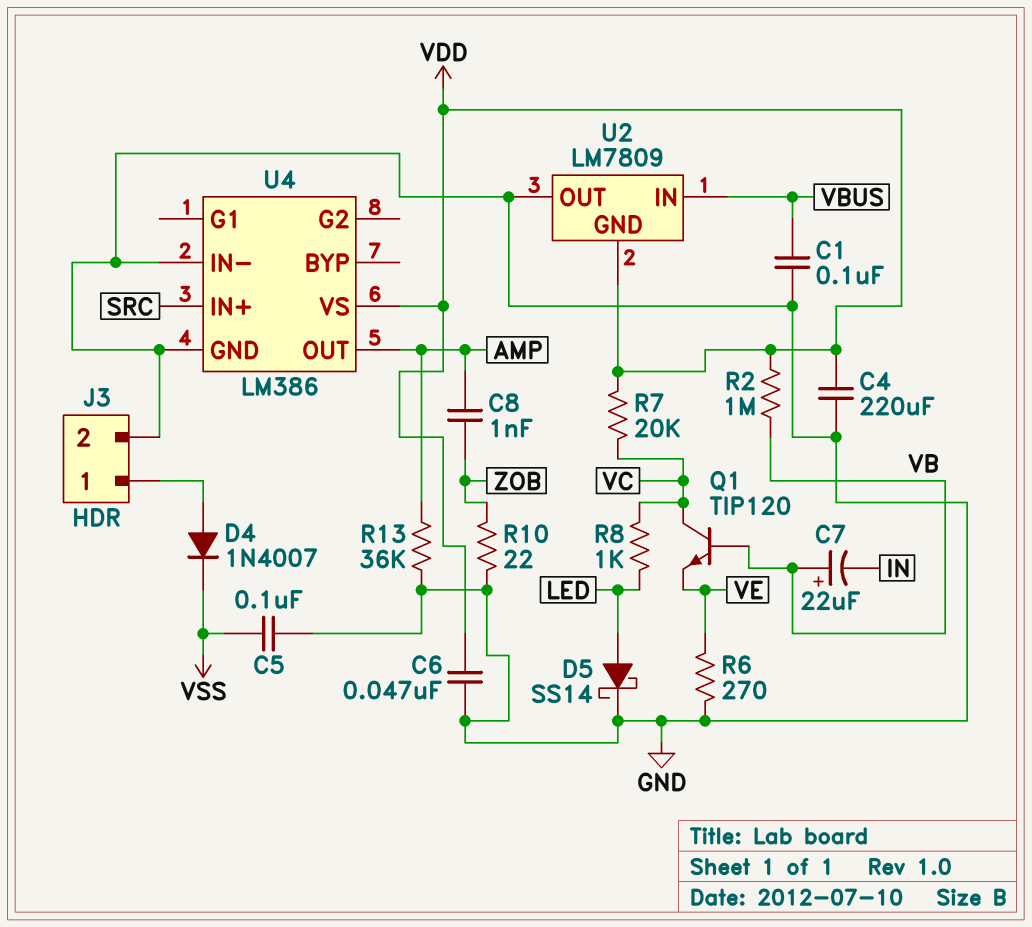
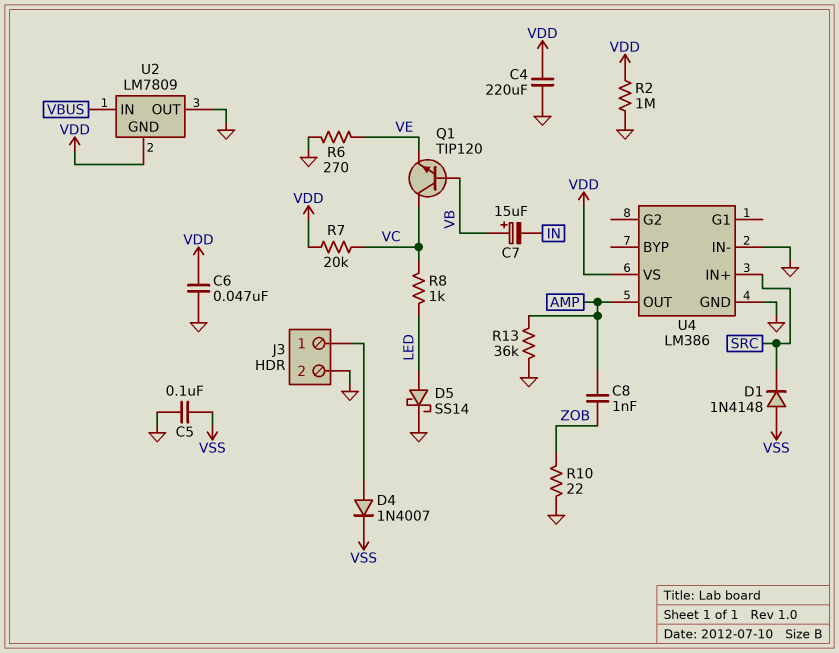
C1: 100nF (GND, VBUS) -> none
C7: 22uF (plus VB, minus IN) -> 15uF (plus VB, minus IN)
D1: none -> diode 1N4148 (A VSS, K SRC)
R2: 1M (VB, VDD) -> 1M (GND, VDD)

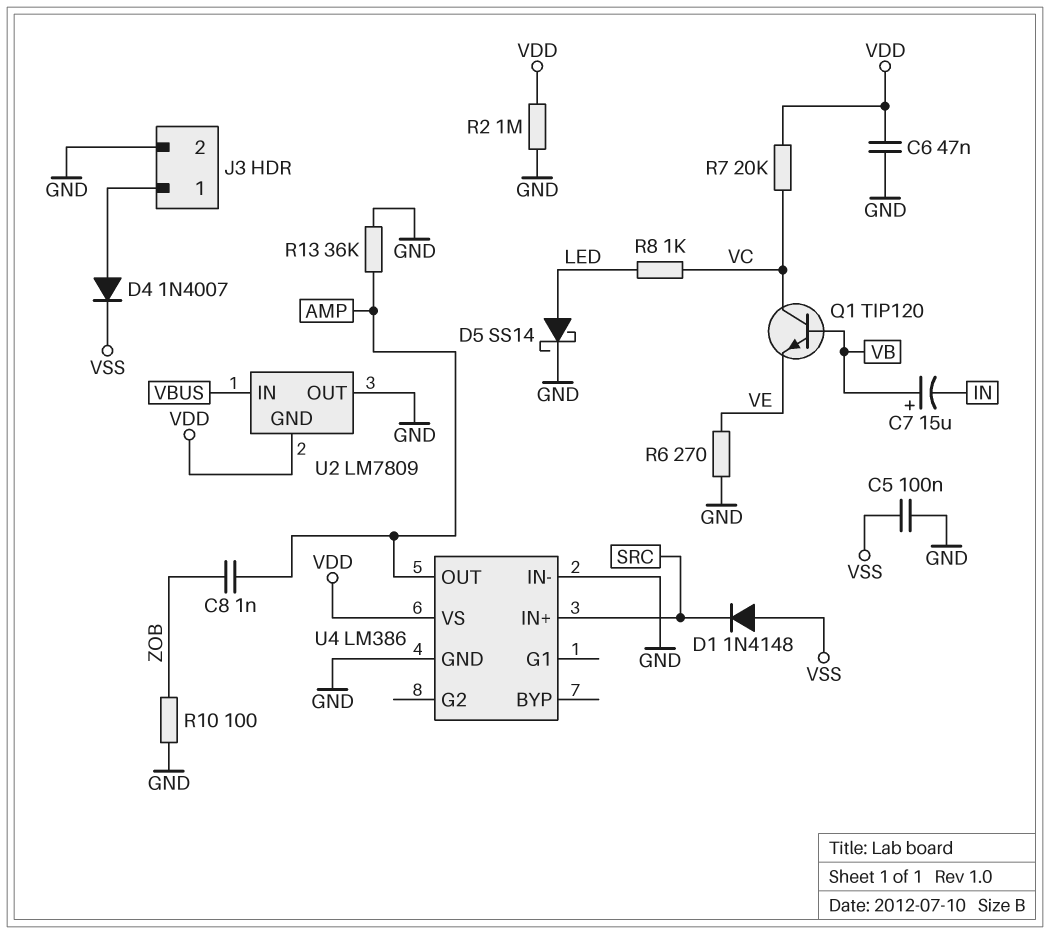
C4: 220uF (GND, VDD) -> none
R10: 22 (GND, ZOB) -> 100 (GND, ZOB)

